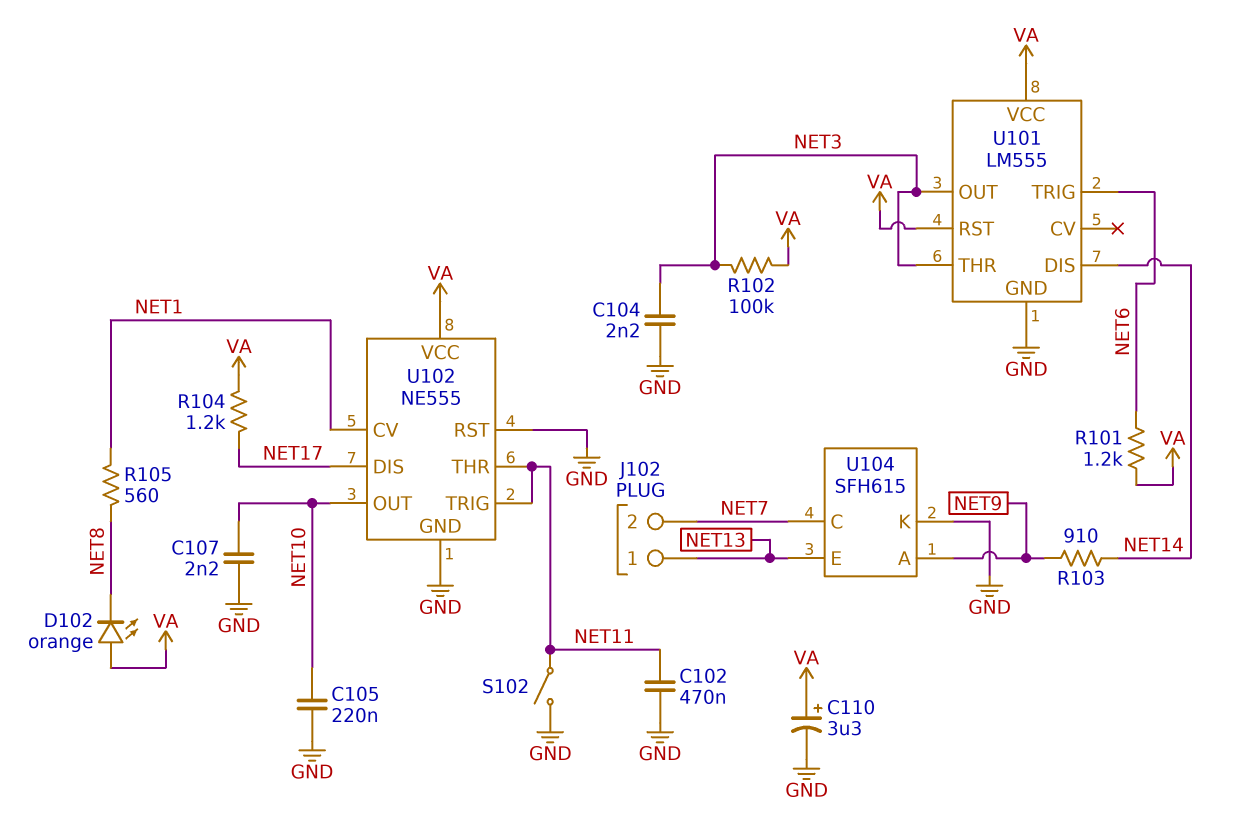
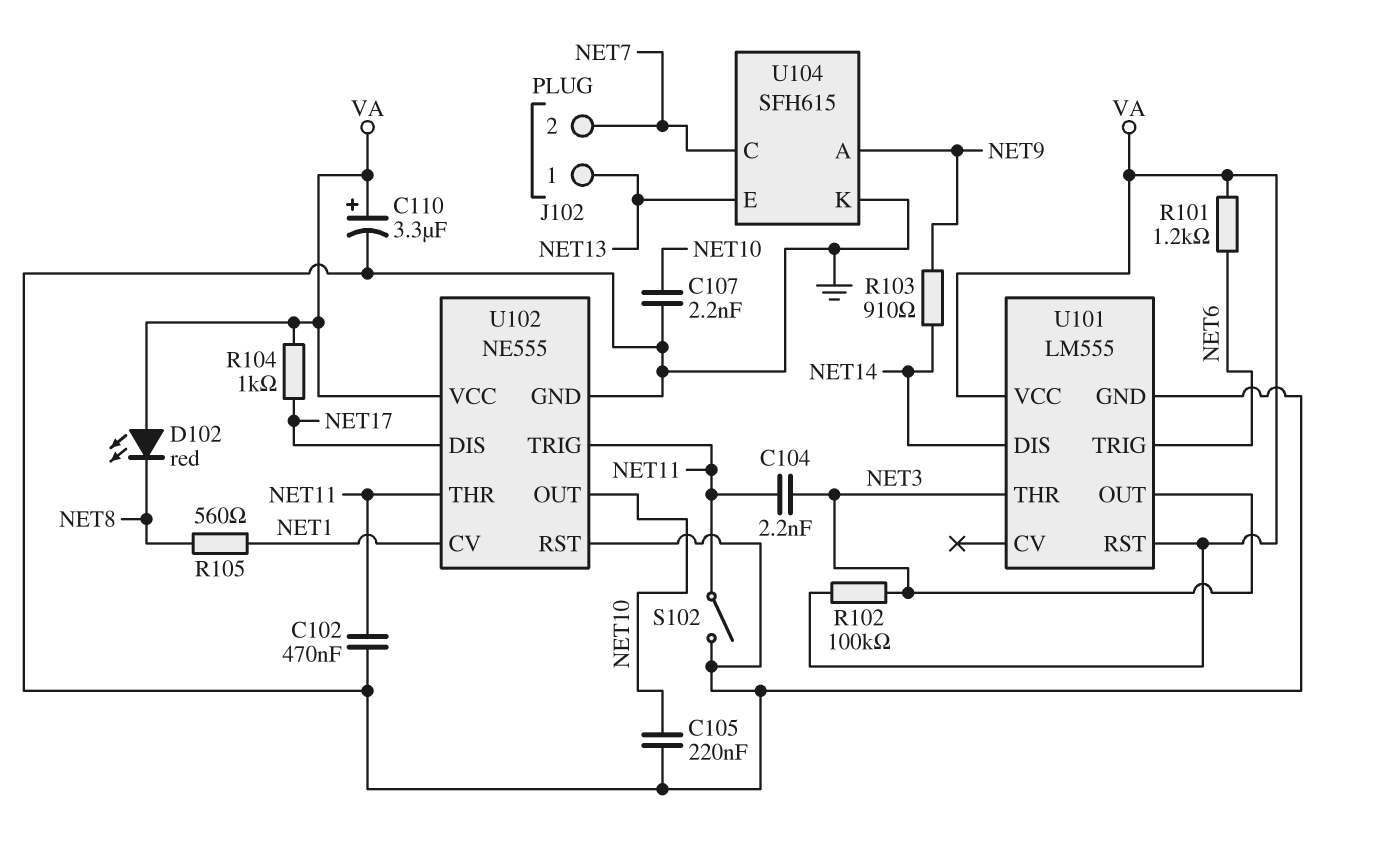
C104: 2.2nF (GND, NET3) -> 2.2nF (NET3, NET11)
D102: LED orange (A VA, K NET8) -> LED red (A VA, K NET8)
R104: 1.2k (NET17, VA) -> 1k (NET17, VA)

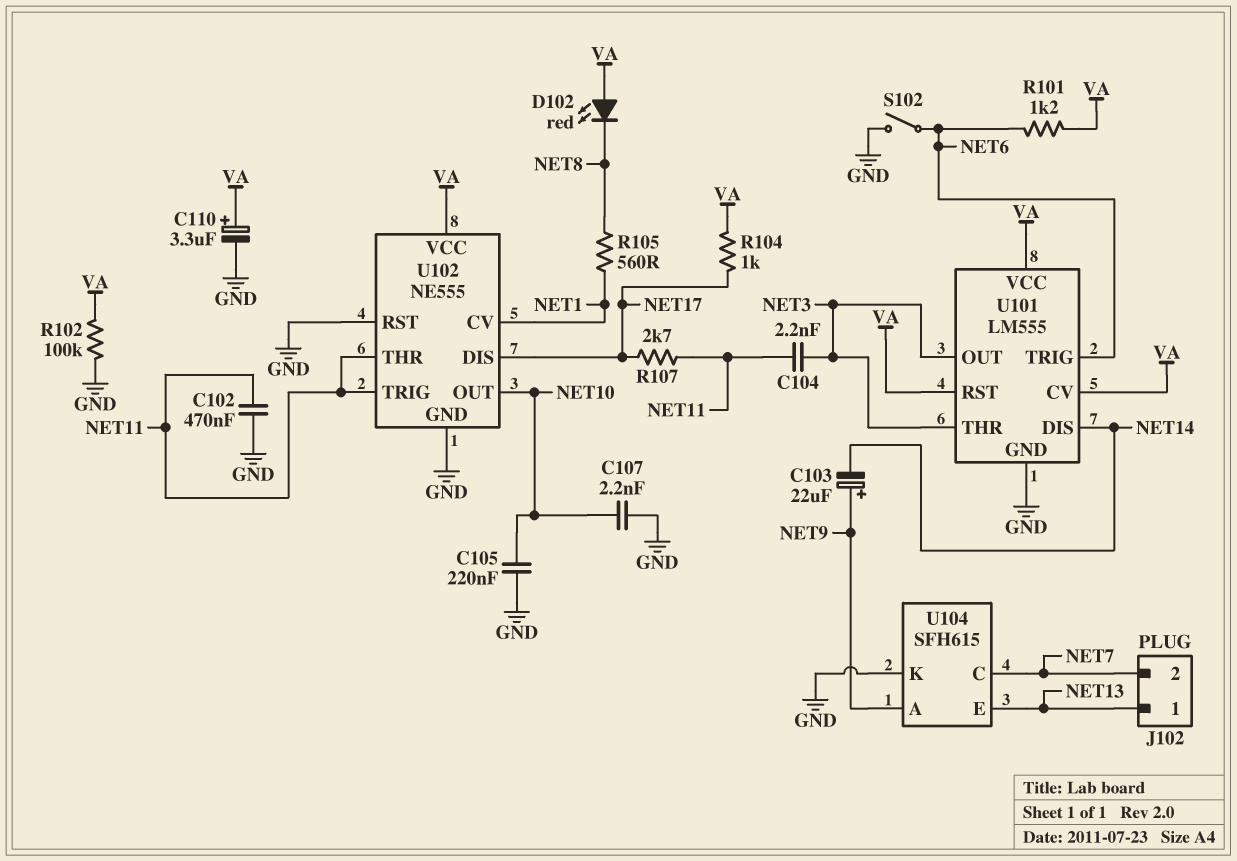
C103: none -> 22uF (plus NET9, minus NET14)
R102: 100k (NET3, VA) -> 100k (GND, VA)
R103: 910 (NET9, NET14) -> none
R107: none -> 2.7k (NET11, NET17)
S102: switch (GND, NET11) -> switch (GND, NET6)
U101 pin CV: none -> VA

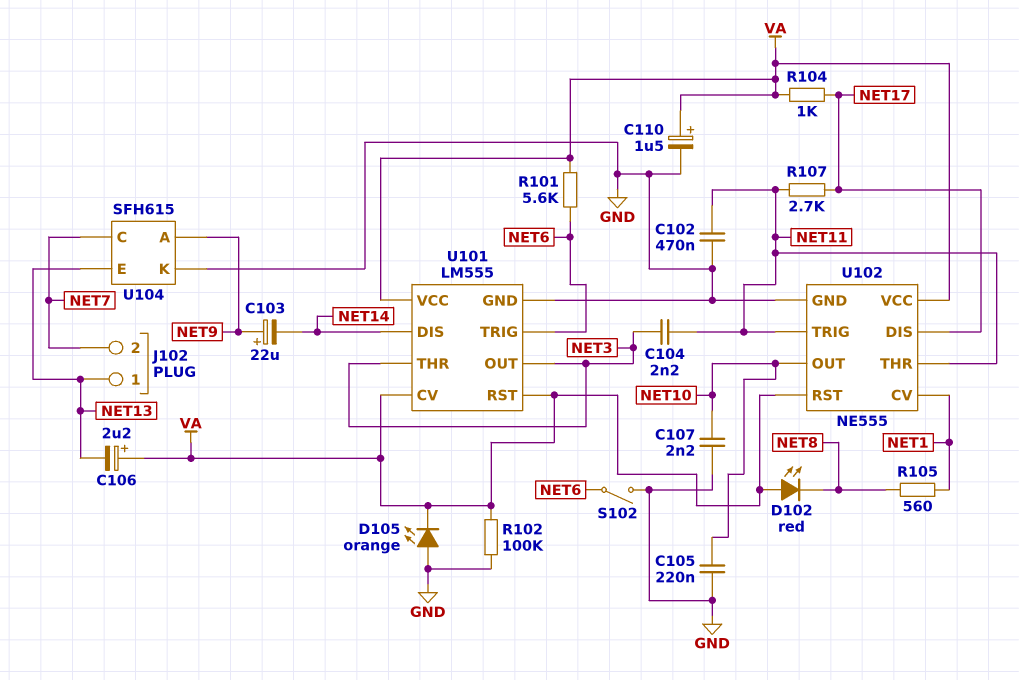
C106: none -> 2.2uF (plus VA, minus NET13)
C110: 3.3uF (plus VA, minus GND) -> 1.5uF (plus VA, minus GND)
D105: none -> LED orange (A GND, K VA)
R101: 1.2k (NET6, VA) -> 5.6k (NET6, VA)
U102 pin RST: GND -> VA

